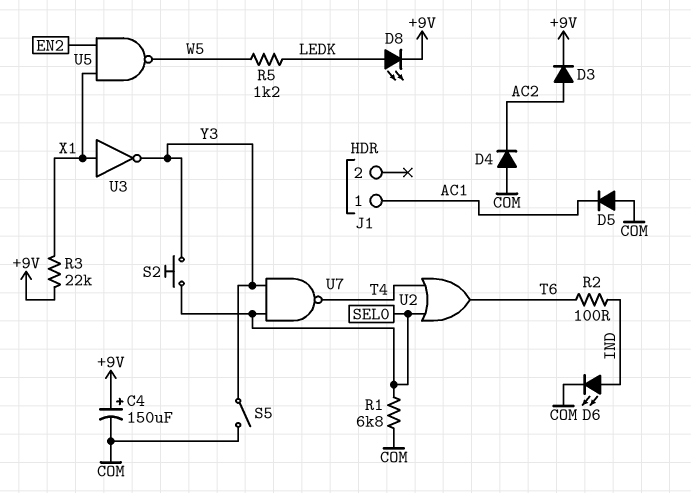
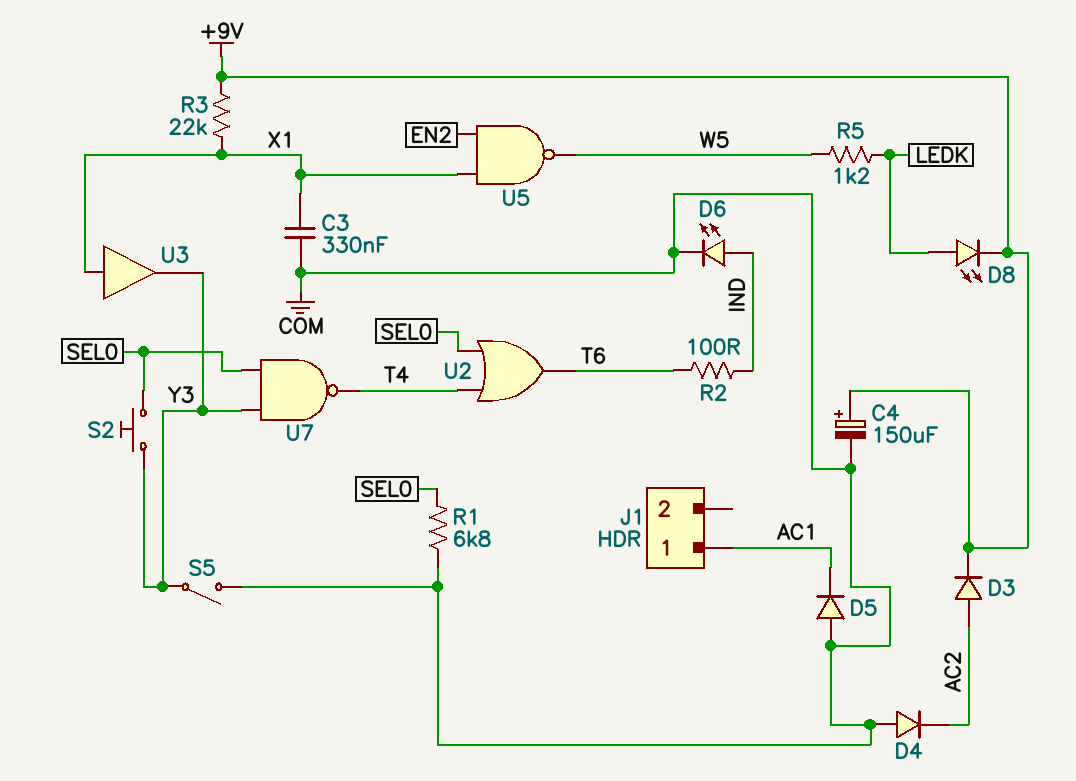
C3: none -> 330nF (COM, X1)
U3: NOT (in X1, out Y3) -> buffer (in X1, out Y3)

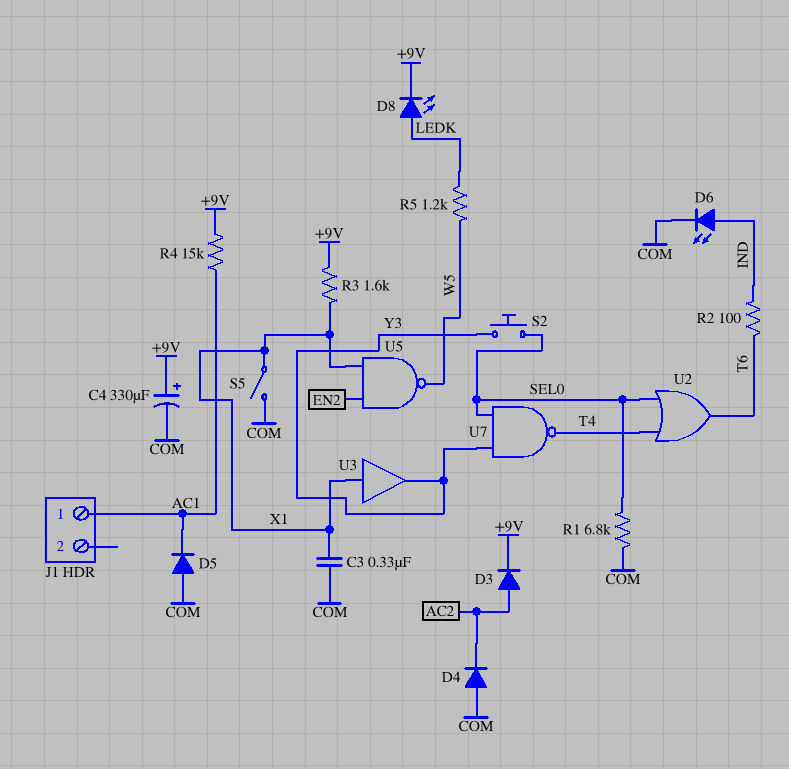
C4: 150uF (plus +9V, minus COM) -> 330uF (plus +9V, minus COM)
R3: 22k (+9V, X1) -> 1.6k (+9V, X1)
R4: none -> 15k (+9V, AC1)
S5: switch (COM, Y3) -> switch (COM, X1)

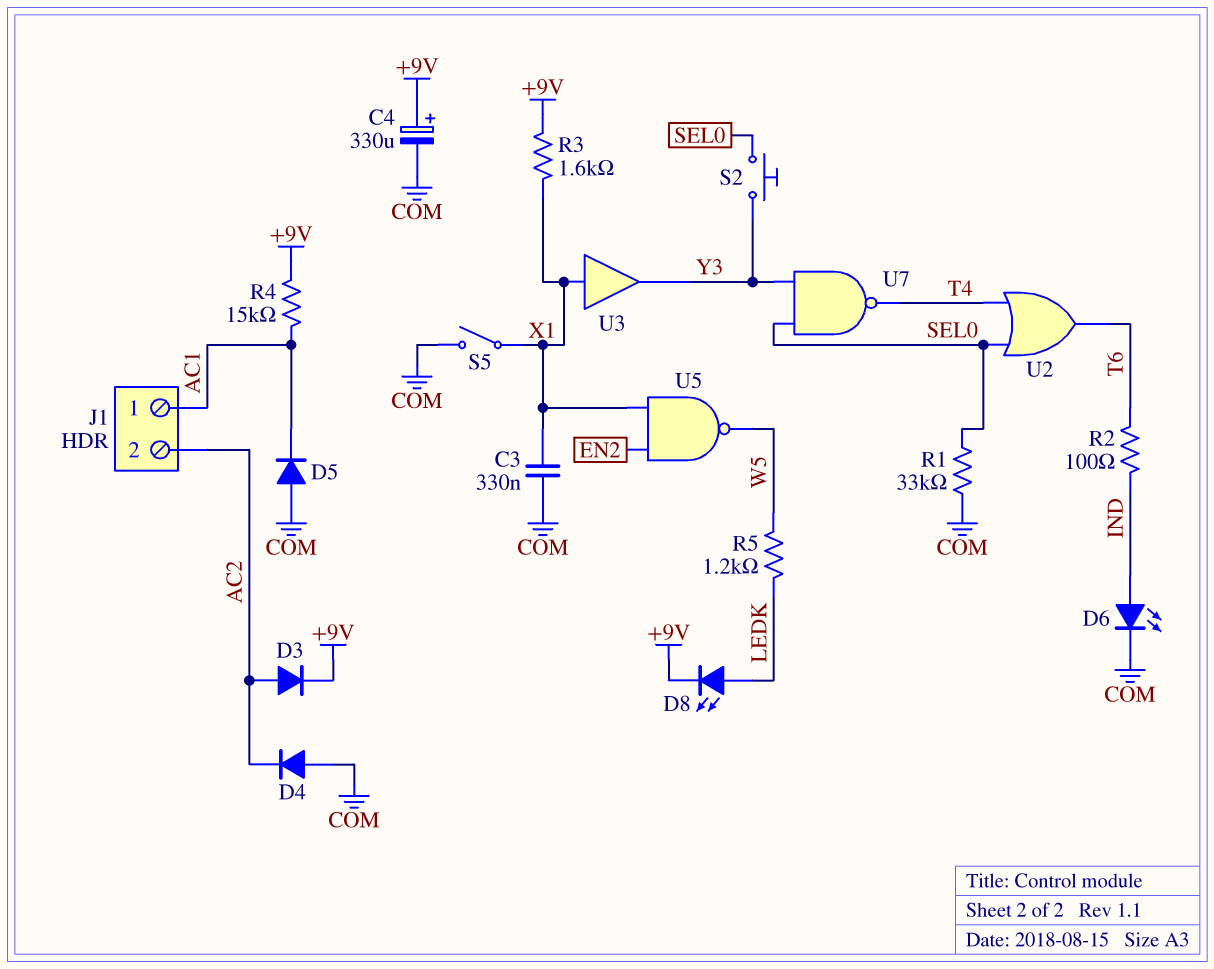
J1 pin 2: none -> AC2
R1: 6.8k (COM, SEL0) -> 33k (COM, SEL0)

